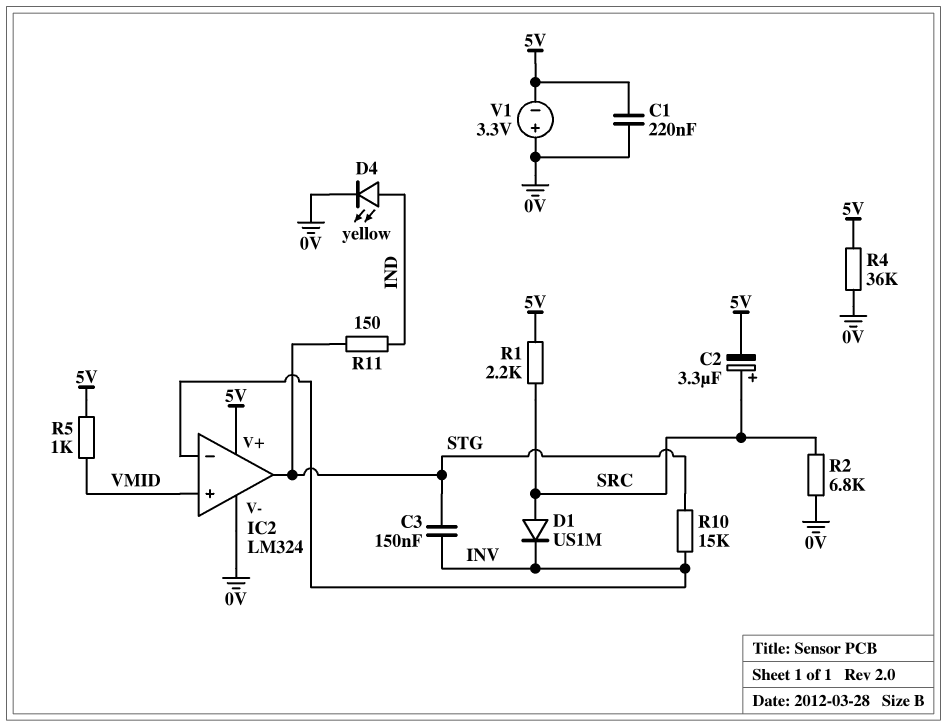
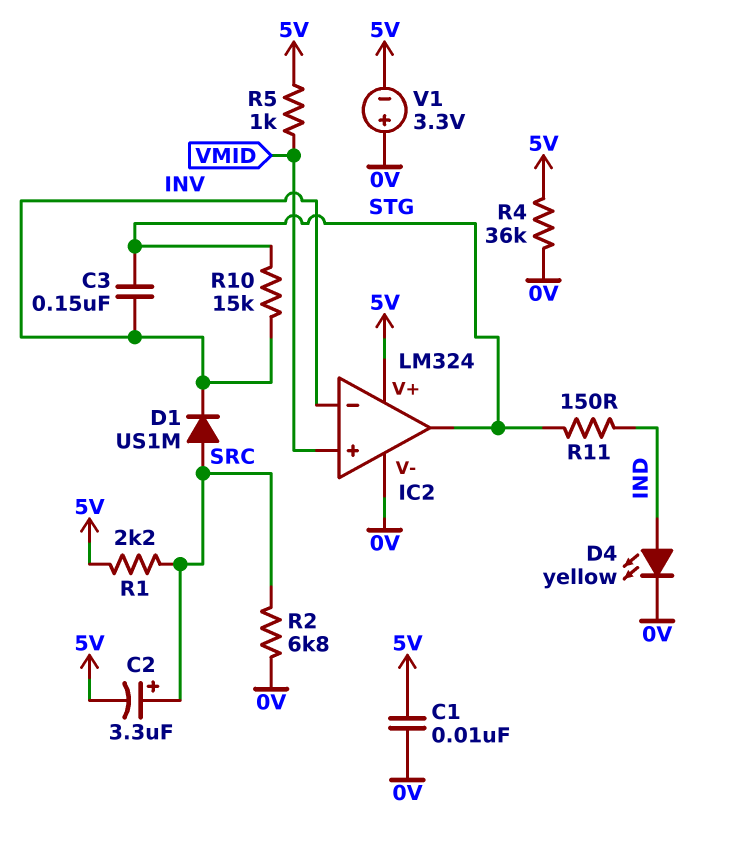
C1: 220nF (0V, 5V) -> 10nF (0V, 5V)

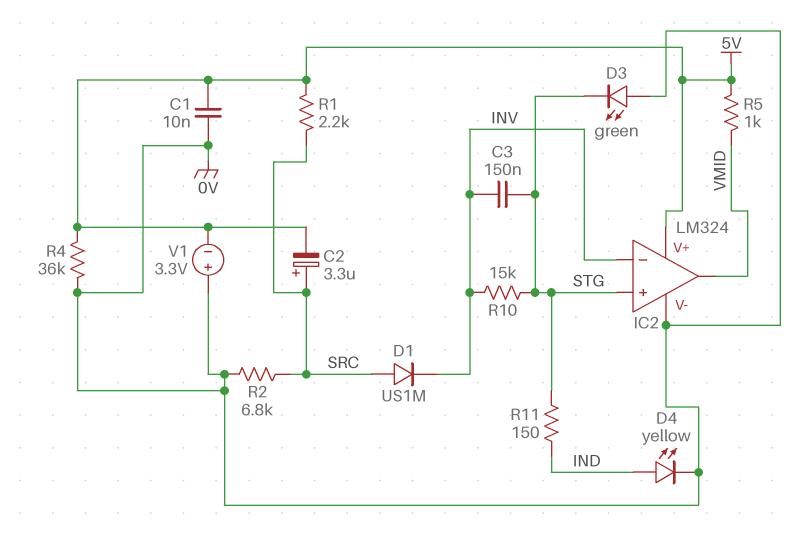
D3: none -> LED green (A 0V, K STG)
IC2 pin in+: VMID -> STG
IC2 pin out: STG -> VMID

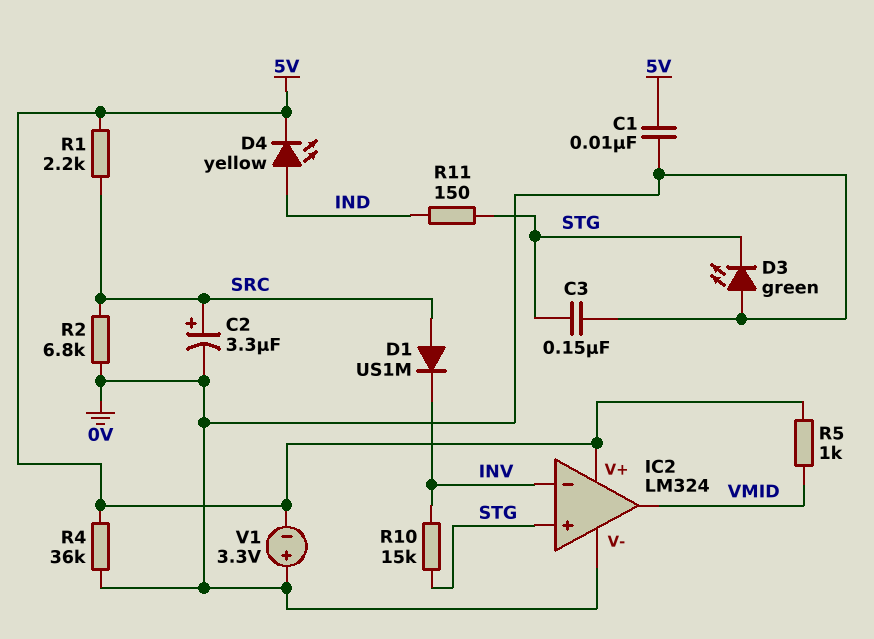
C2: 3.3uF (plus SRC, minus 5V) -> 3.3uF (plus SRC, minus 0V)
C3: 150nF (INV, STG) -> 150nF (0V, STG)
D4: LED yellow (A IND, K 0V) -> LED yellow (A IND, K 5V)

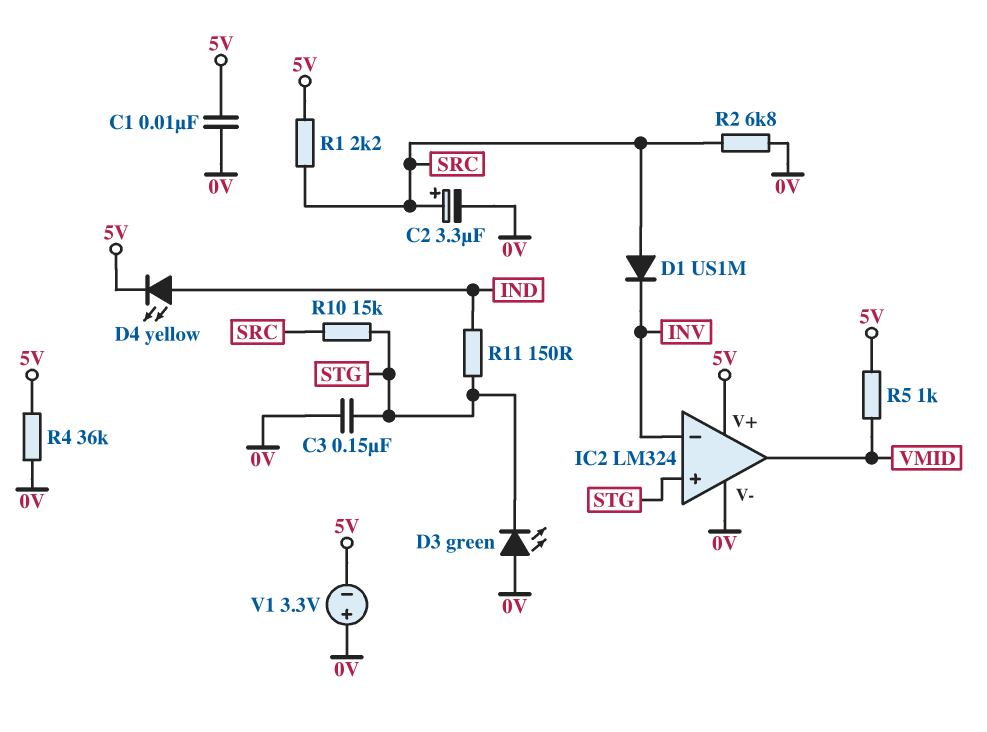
R10: 15k (INV, STG) -> 15k (SRC, STG)

